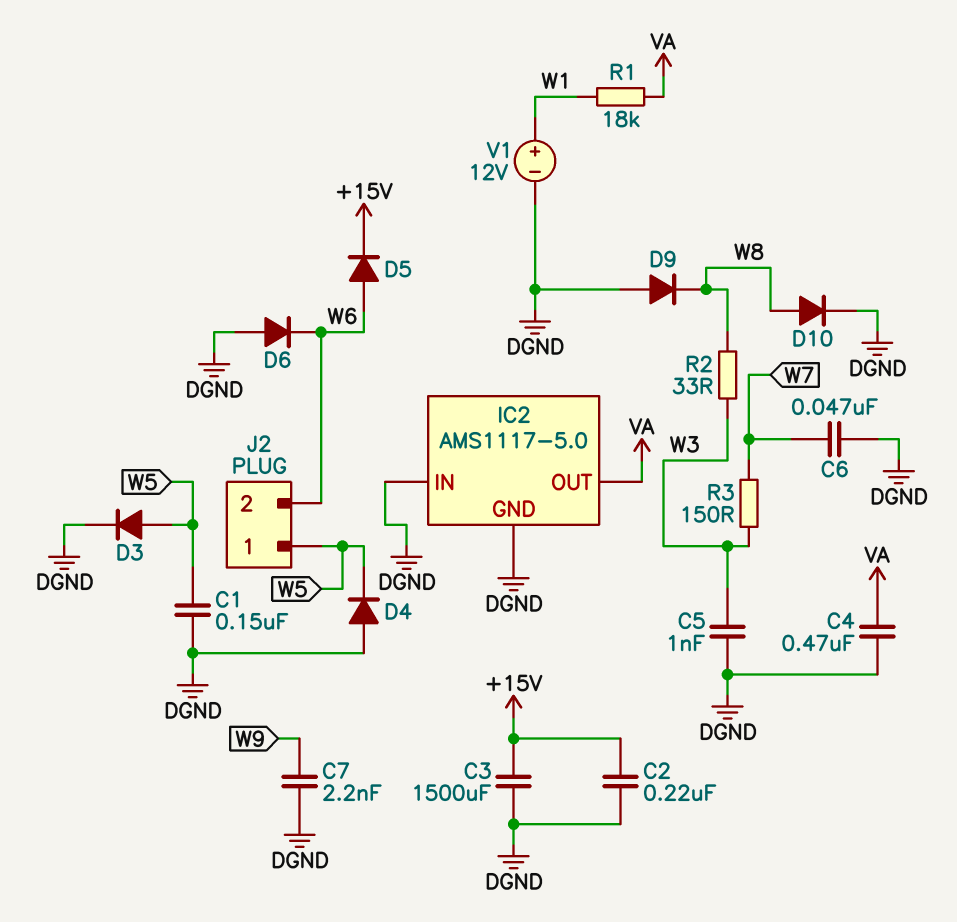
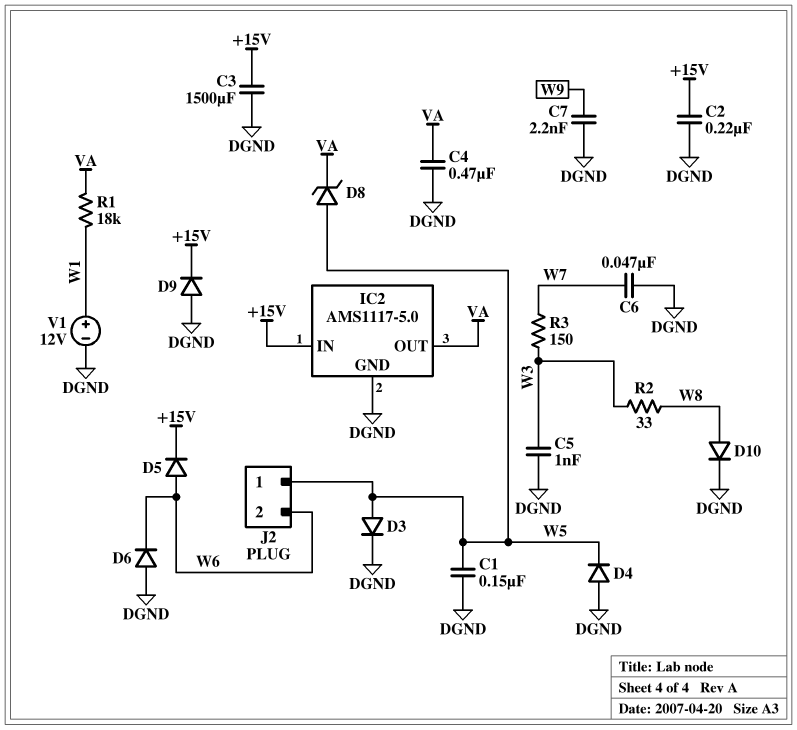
D8: none -> zener (A W5, K VA)
D9: diode (A DGND, K W8) -> diode (A DGND, K +15V)
IC2 pin IN: DGND -> +15V

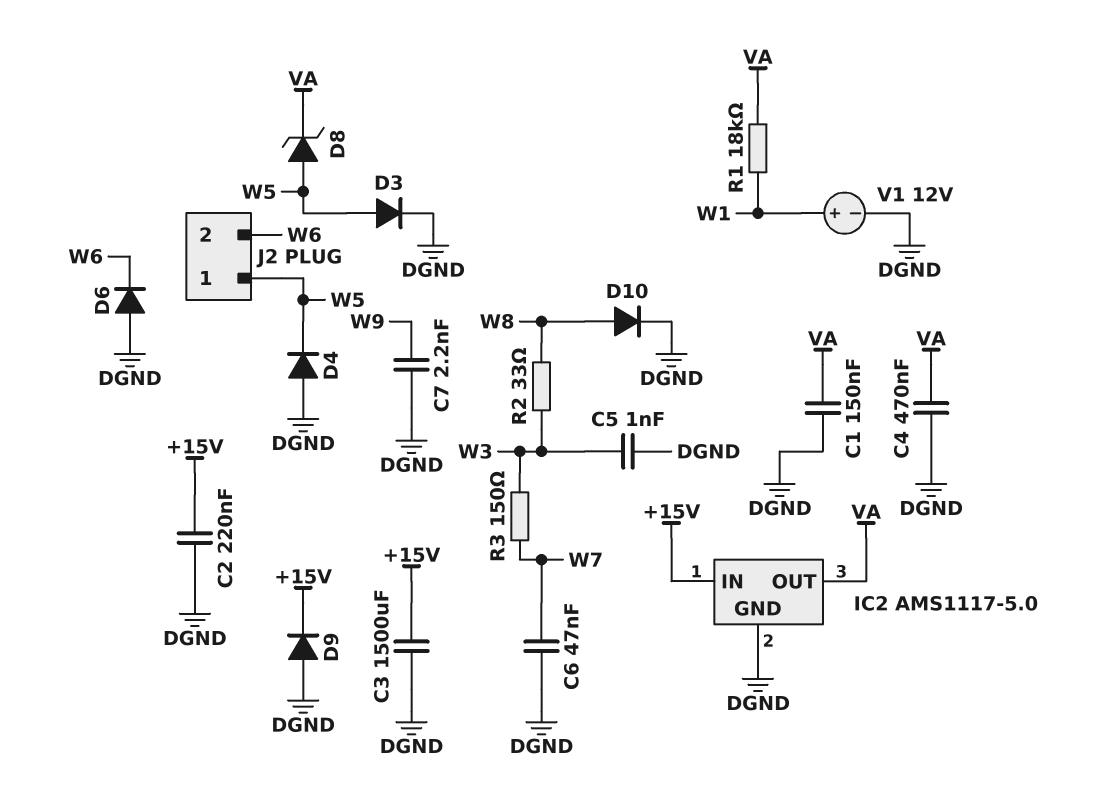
C1: 150nF (DGND, W5) -> 150nF (DGND, VA)
D5: diode (A W6, K +15V) -> none

